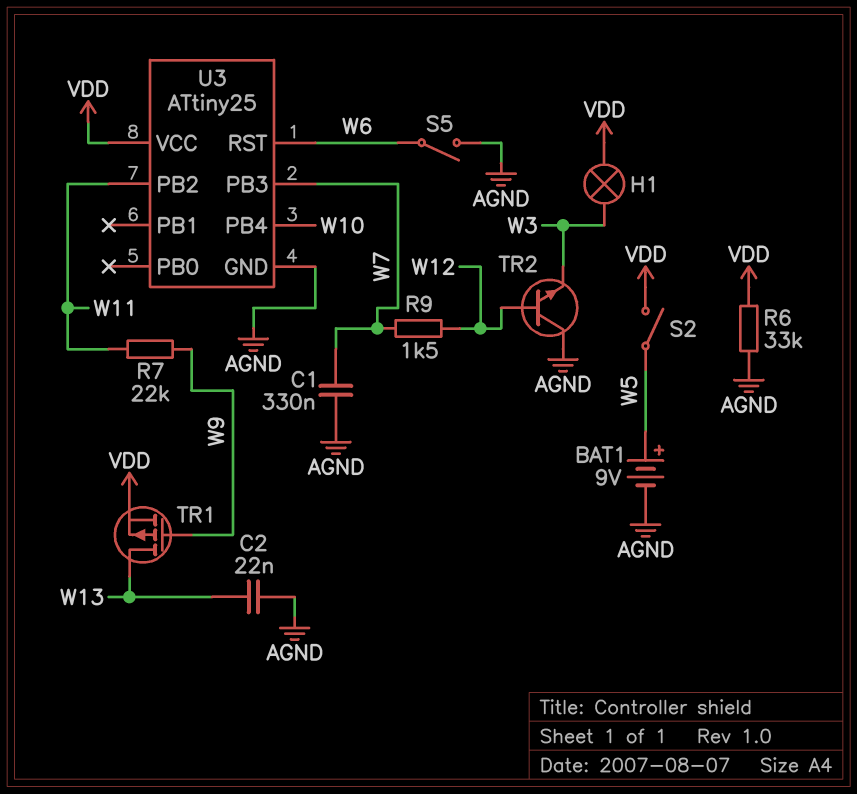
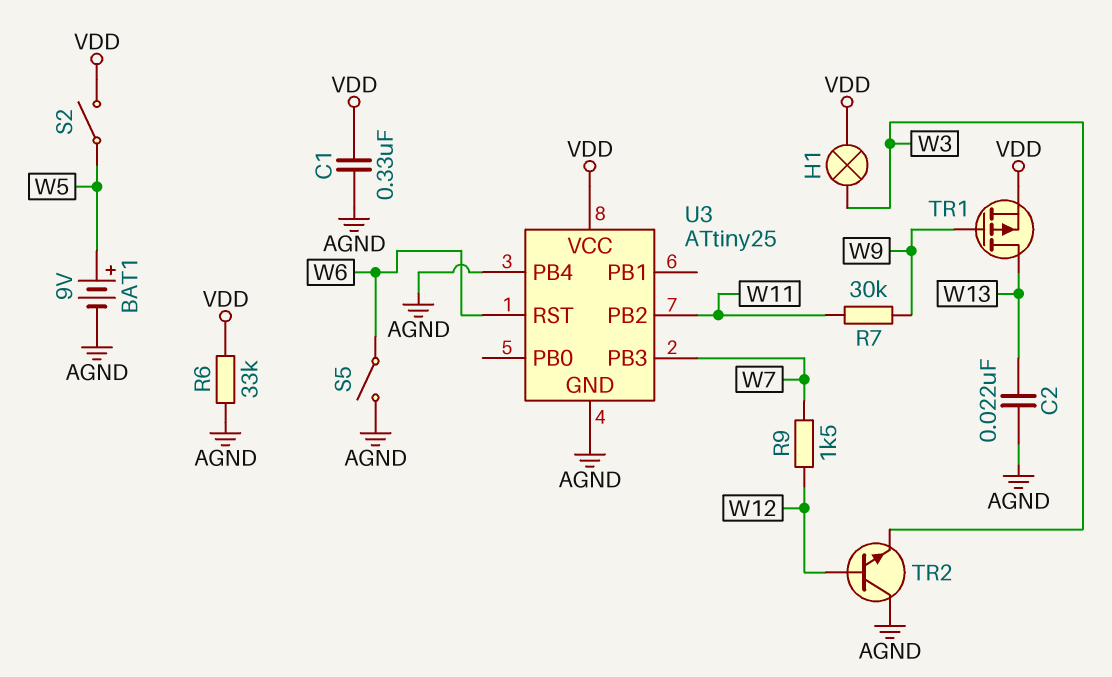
C1: 330nF (AGND, W7) -> 330nF (AGND, VDD)
R7: 22k (W9, W11) -> 30k (W9, W11)
U3 pin PB4: W10 -> AGND

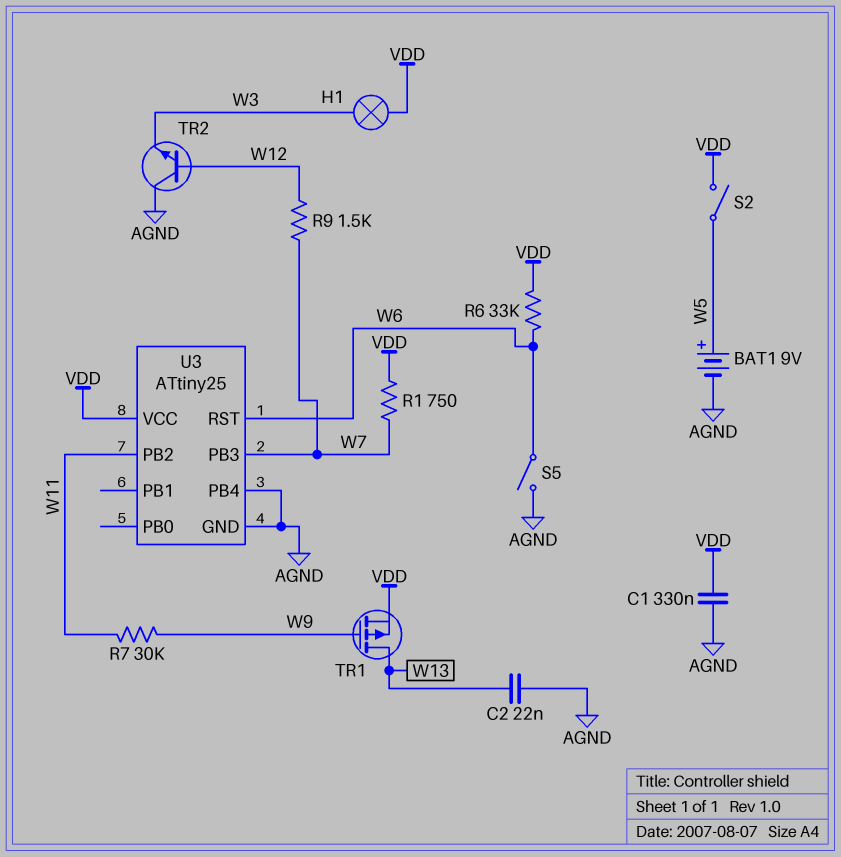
R1: none -> 750 (VDD, W7)
R6: 33k (AGND, VDD) -> 33k (VDD, W6)

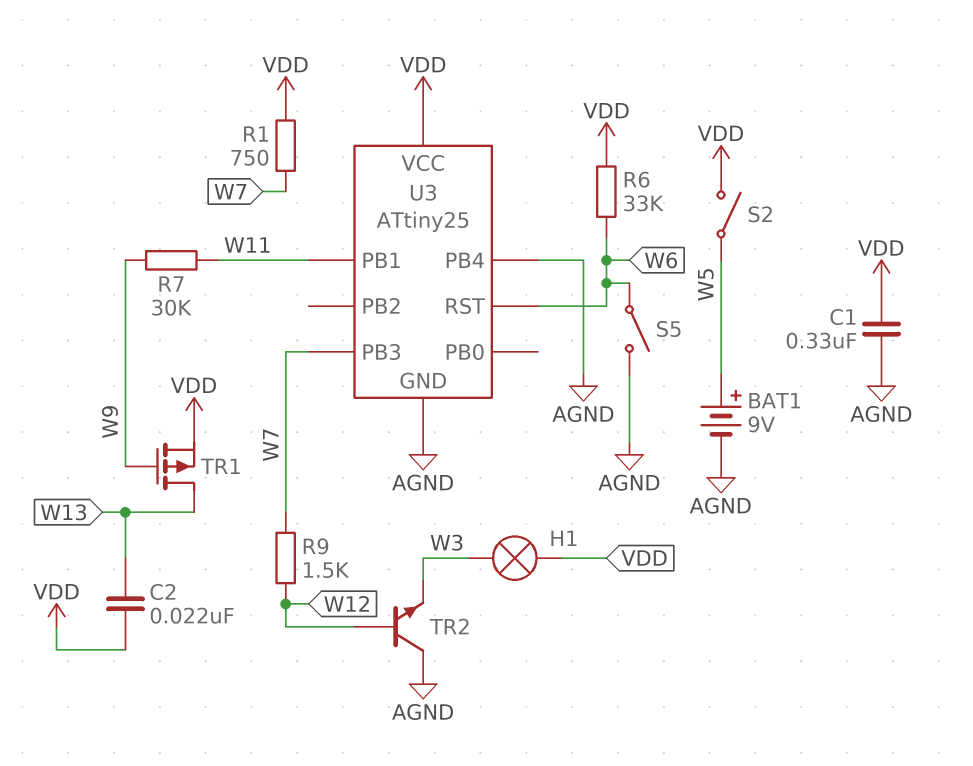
C2: 22nF (AGND, W13) -> 22nF (VDD, W13)
U3 pin PB1: none -> W11
U3 pin PB2: W11 -> none

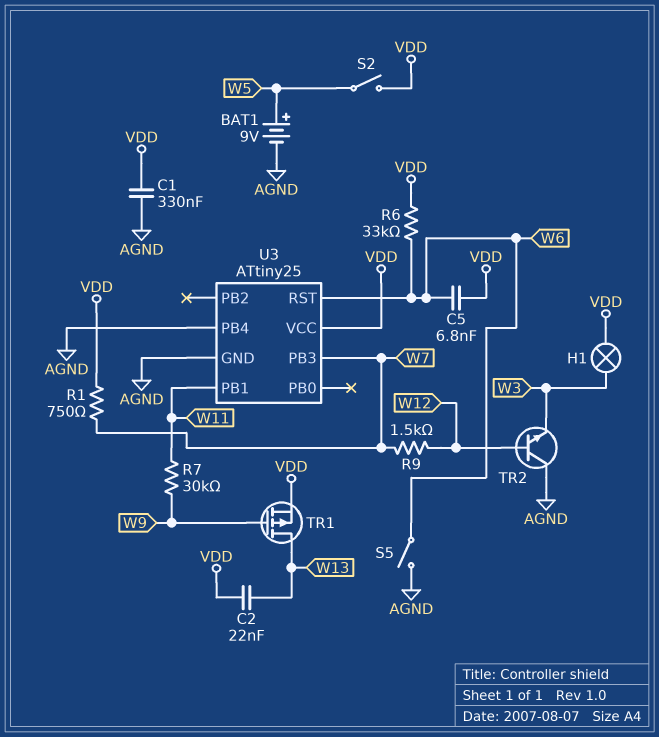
C5: none -> 6.8nF (VDD, W6)

